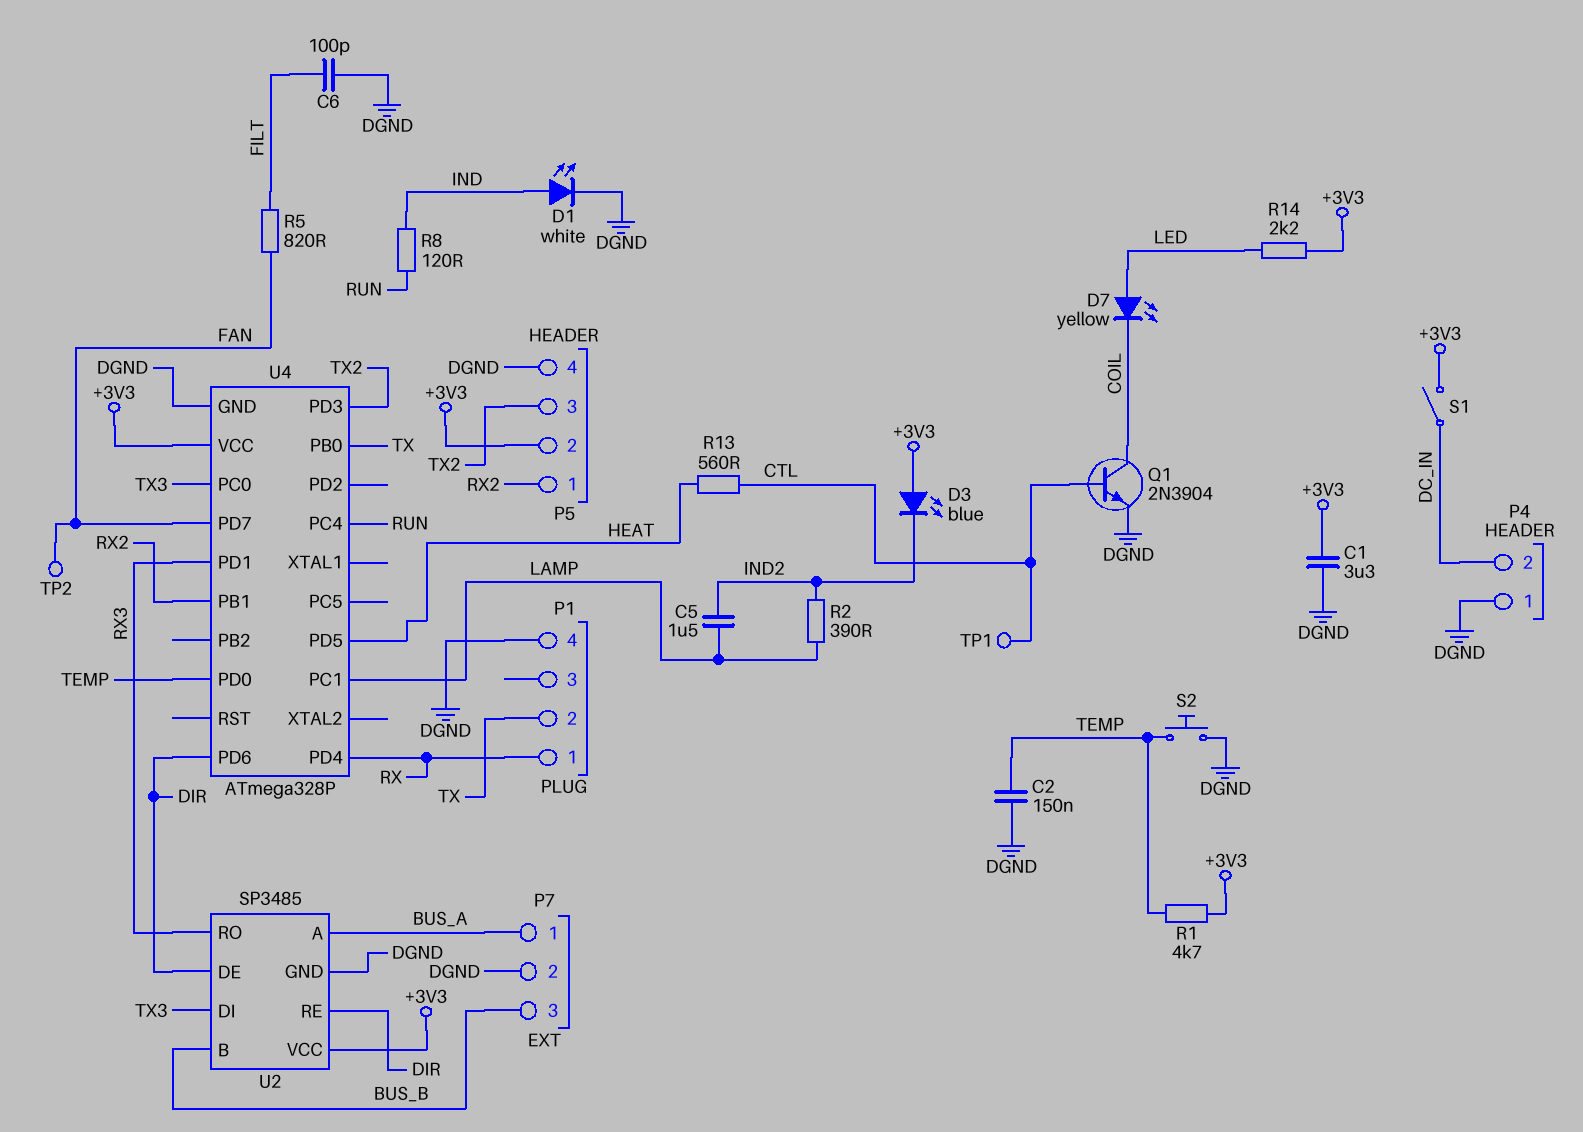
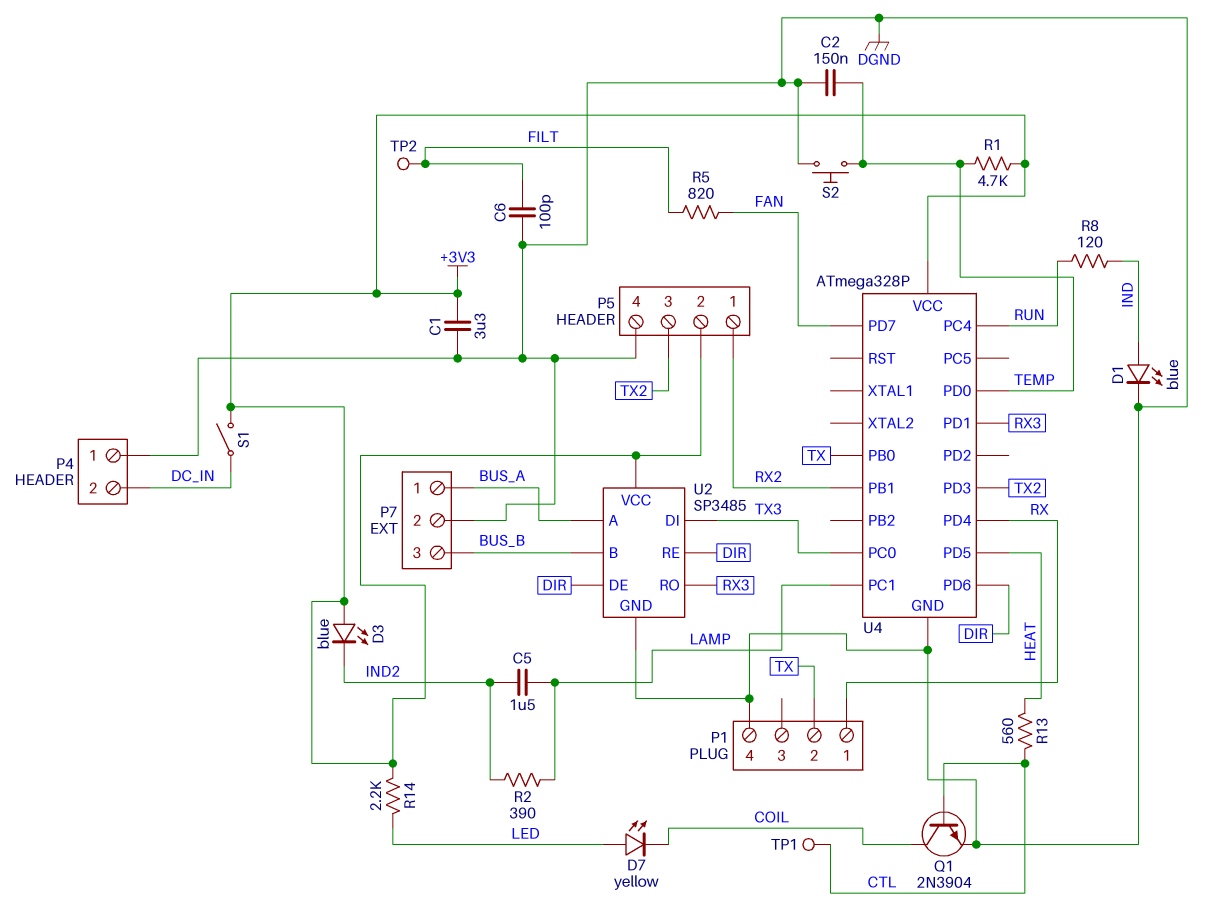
D1: LED white (A IND, K DGND) -> LED blue (A IND, K DGND)
TP2: test point (FAN) -> test point (FILT)

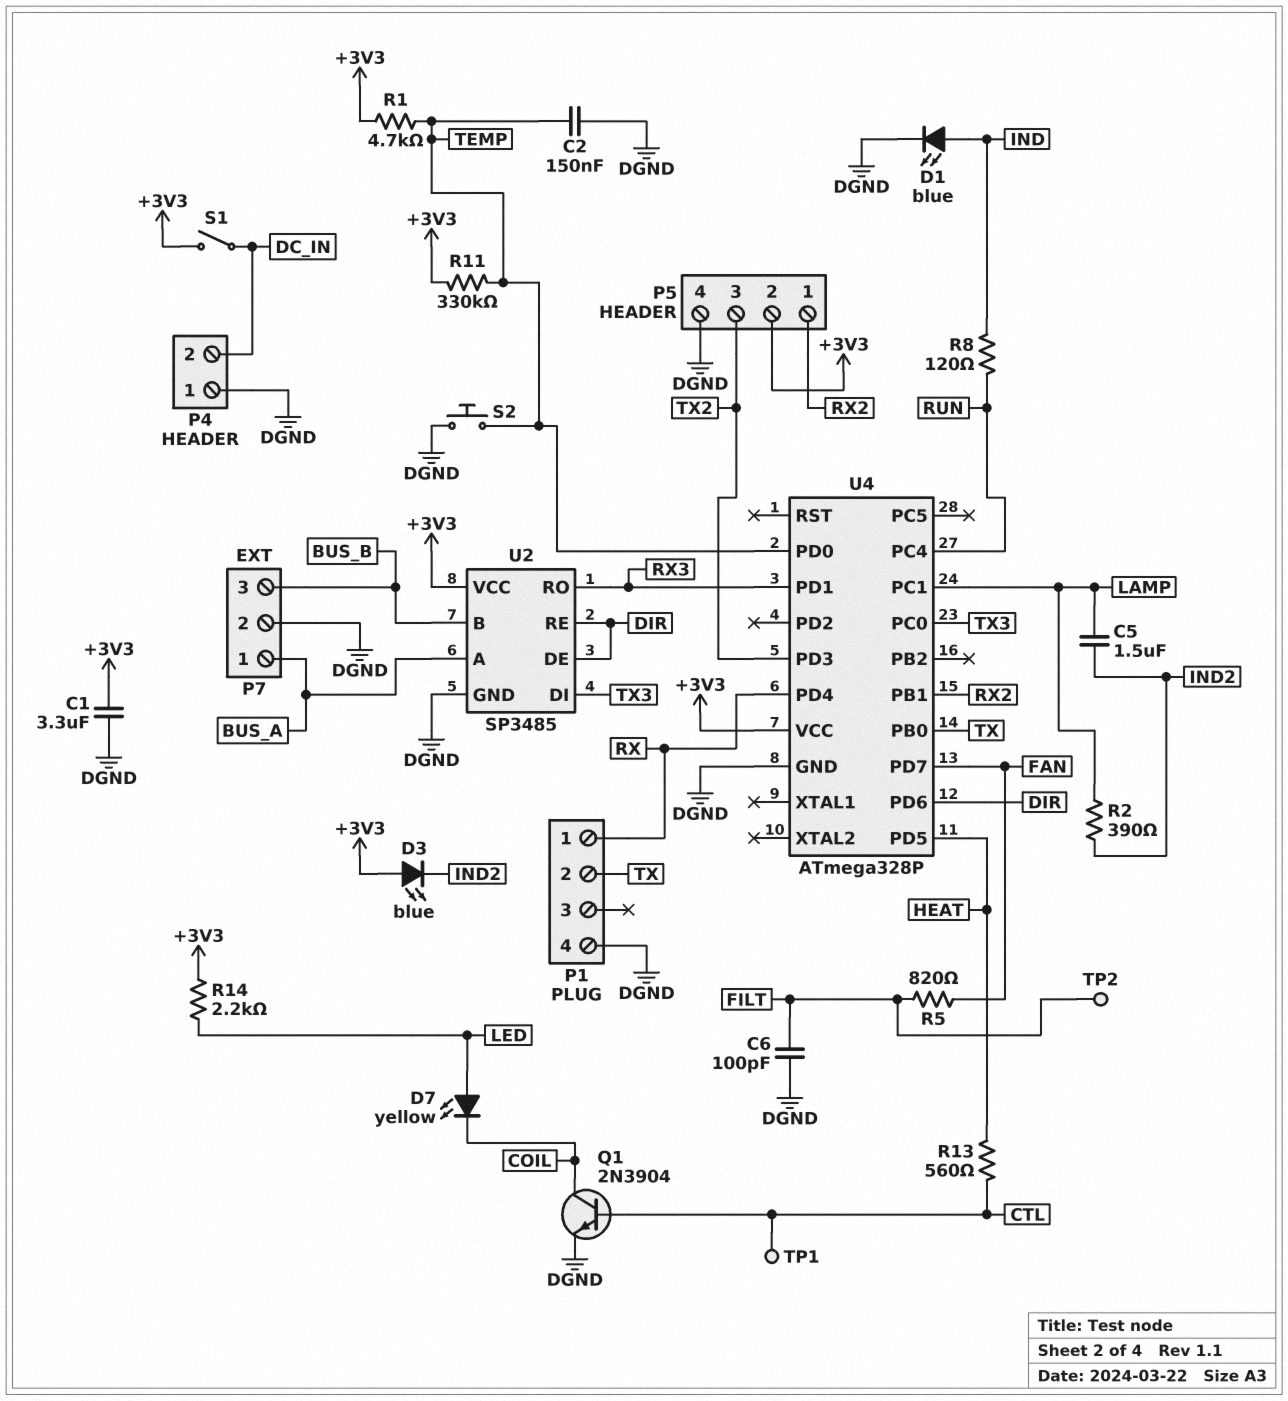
R11: none -> 330k (+3V3, TEMP)

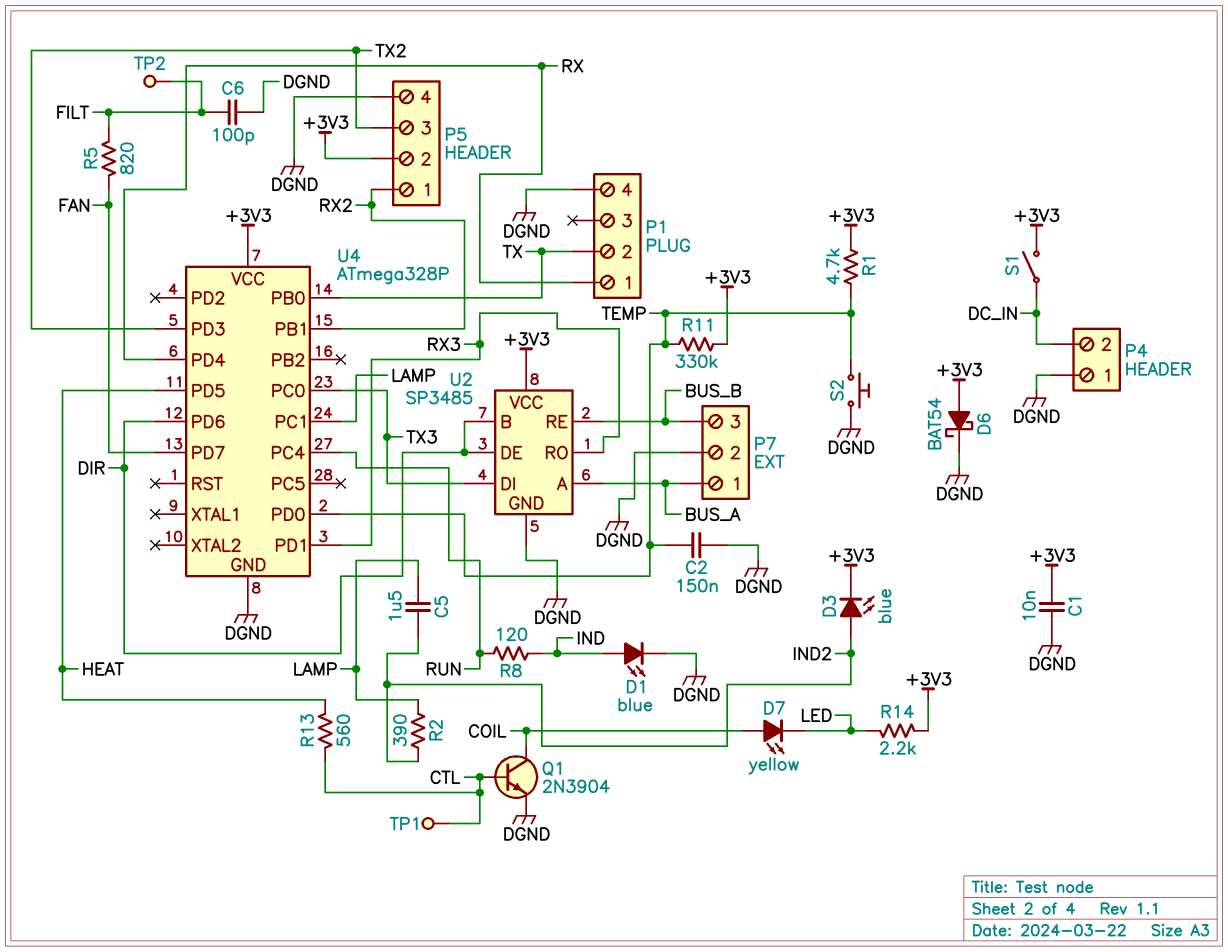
C1: 3.3uF (+3V3, DGND) -> 10nF (+3V3, DGND)
D3: LED blue (A +3V3, K IND2) -> LED blue (A IND2, K +3V3)
D6: none -> schottky BAT54 (A +3V3, K DGND)
D7: LED yellow (A LED, K COIL) -> LED yellow (A COIL, K LED)
U2 pin B: BUS_B -> DIR
U2 pin RE: DIR -> BUS_B

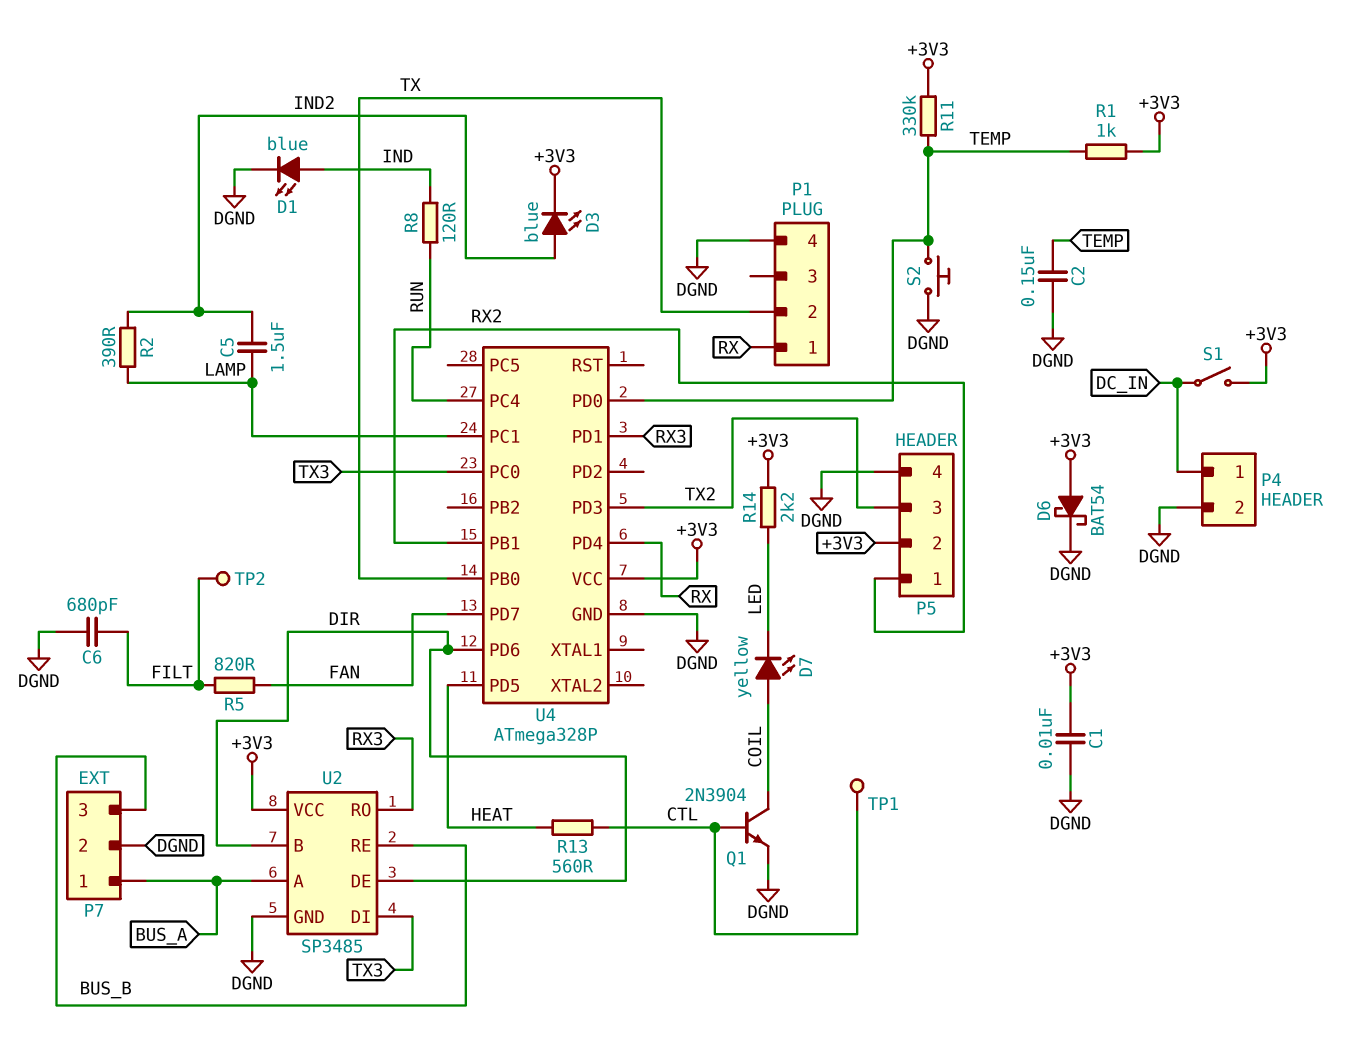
C6: 100pF (DGND, FILT) -> 680pF (DGND, FILT)
P4 pin 1: DGND -> DC_IN
P4 pin 2: DC_IN -> DGND
R1: 4.7k (+3V3, TEMP) -> 1k (+3V3, TEMP)

